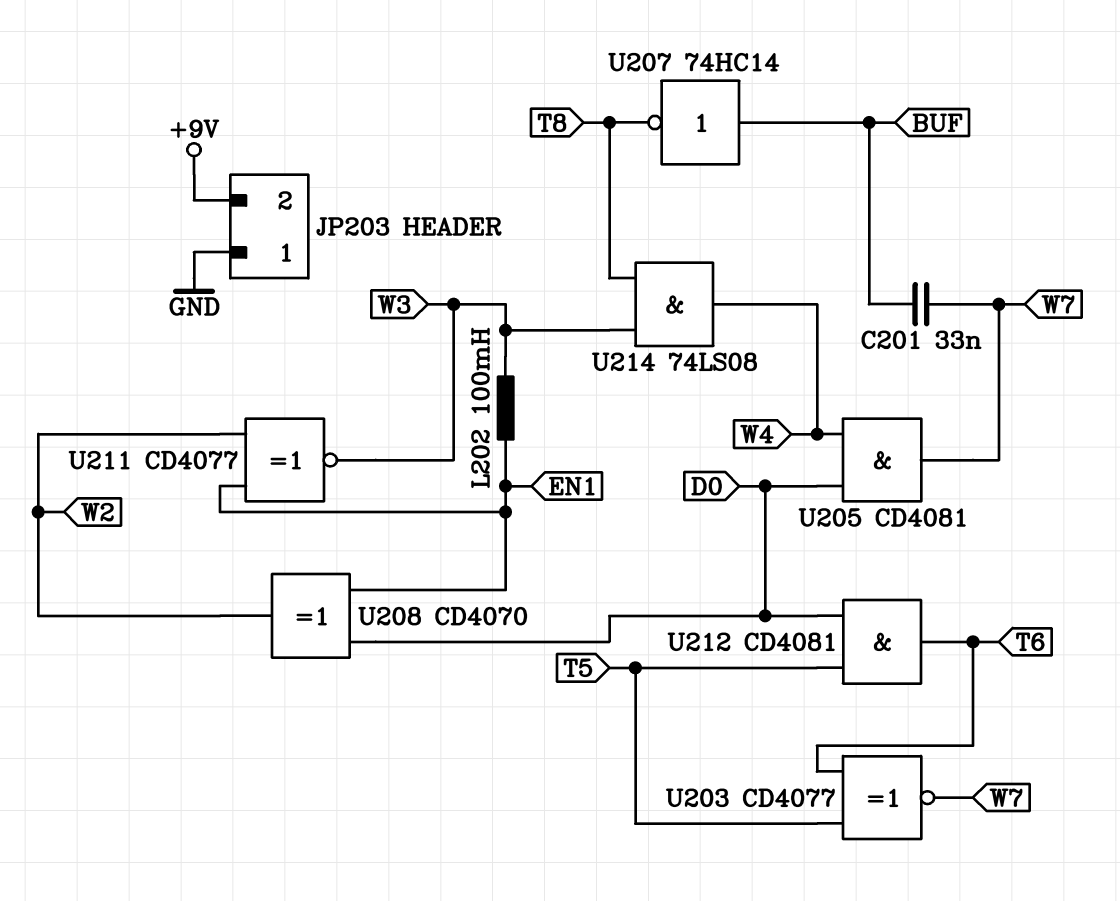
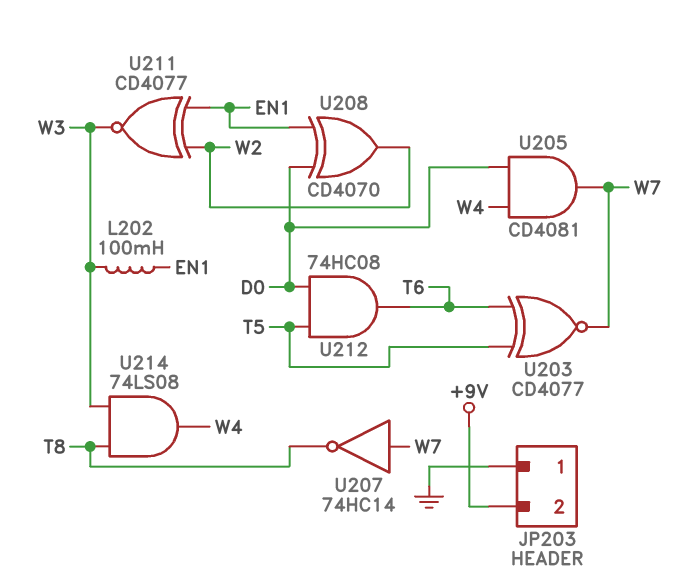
C201: 33nF (BUF, W7) -> none
U207: NOT 74HC14 (in BUF, out T8) -> NOT 74HC14 (in W7, out T8)
U212: AND CD4081 (in D0, in T5, out T6) -> AND 74HC08 (in D0, in T5, out T6)

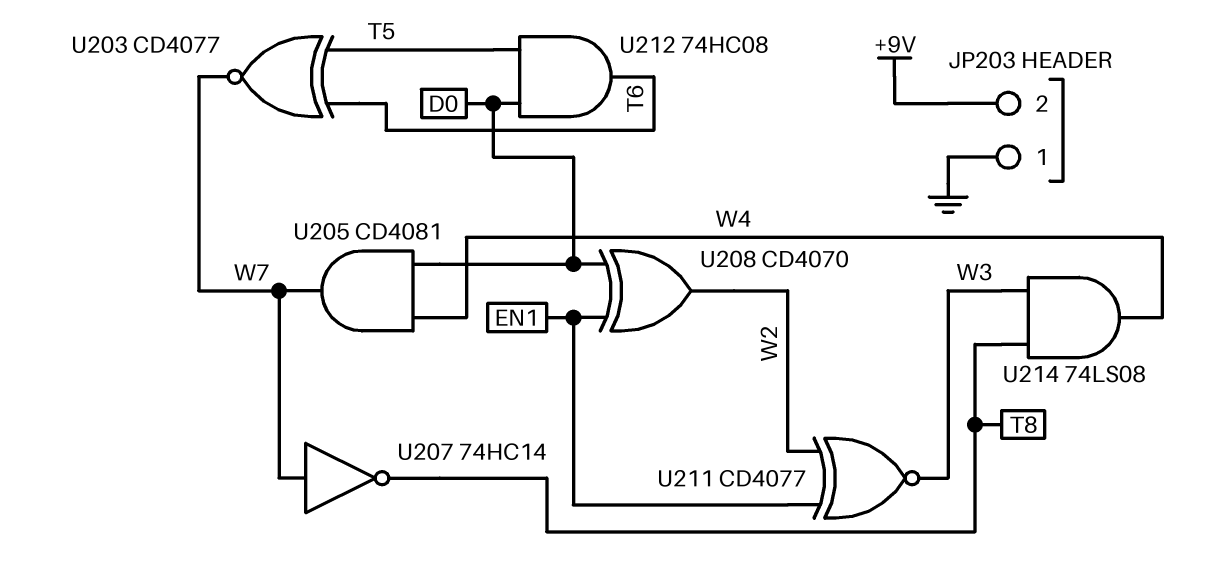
L202: 100mH (EN1, W3) -> none

